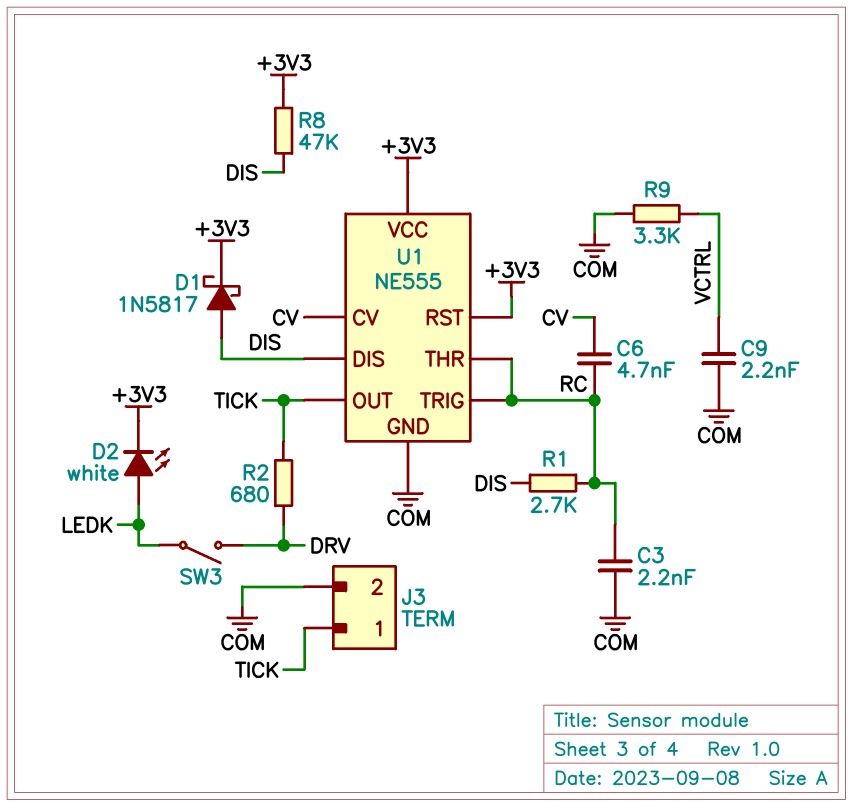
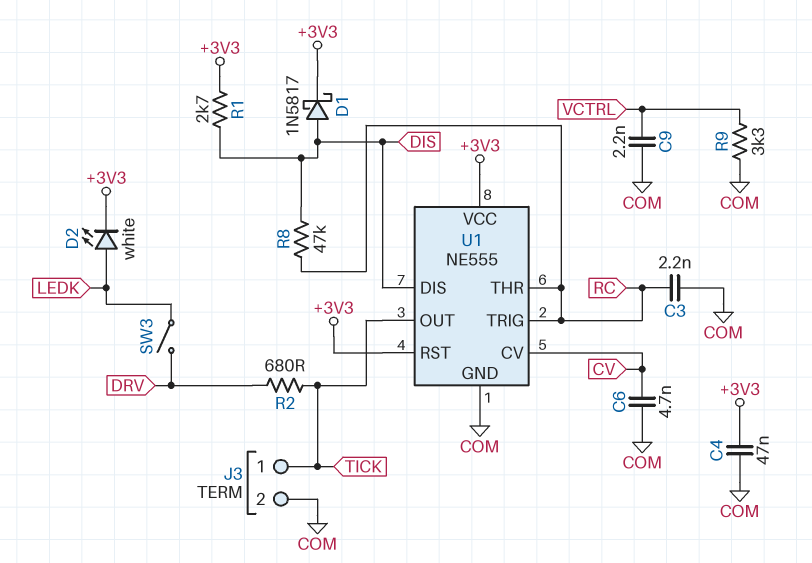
C4: none -> 47nF (+3V3, COM)
C6: 4.7nF (CV, RC) -> 4.7nF (COM, CV)
R1: 2.7k (DIS, RC) -> 2.7k (+3V3, DIS)
R8: 47k (+3V3, DIS) -> 47k (DIS, RC)

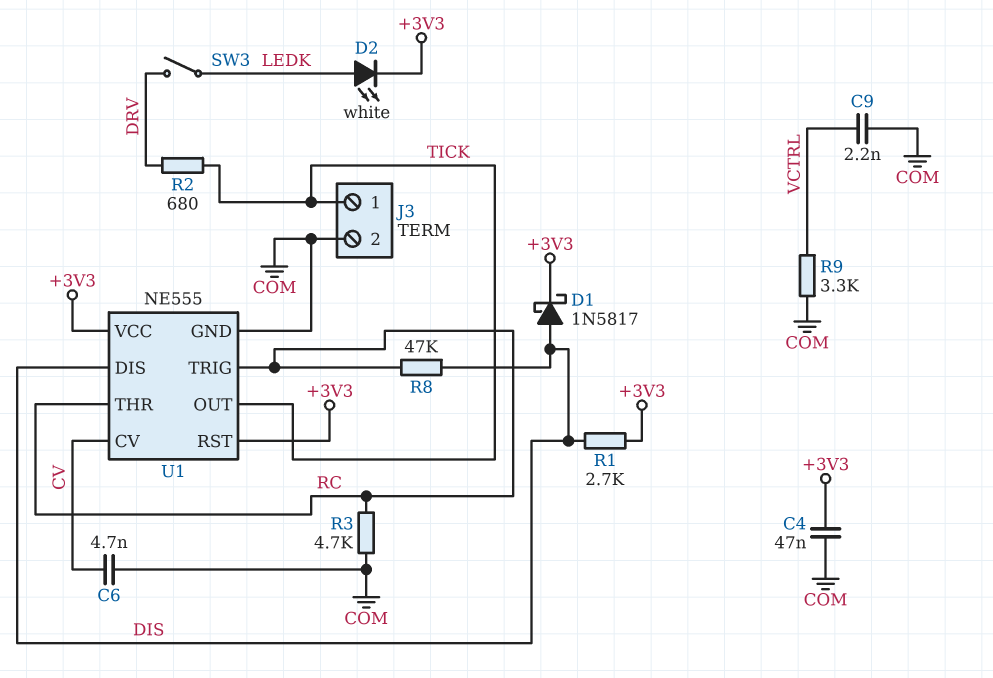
C3: 2.2nF (COM, RC) -> none
R3: none -> 4.7k (COM, RC)

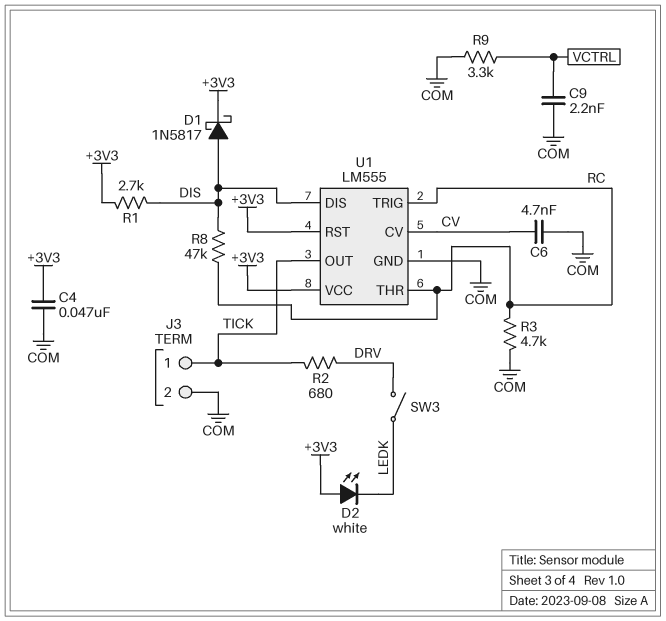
D2: LED white (A LEDK, K +3V3) -> LED white (A +3V3, K LEDK)
U1: NE555 -> LM555

